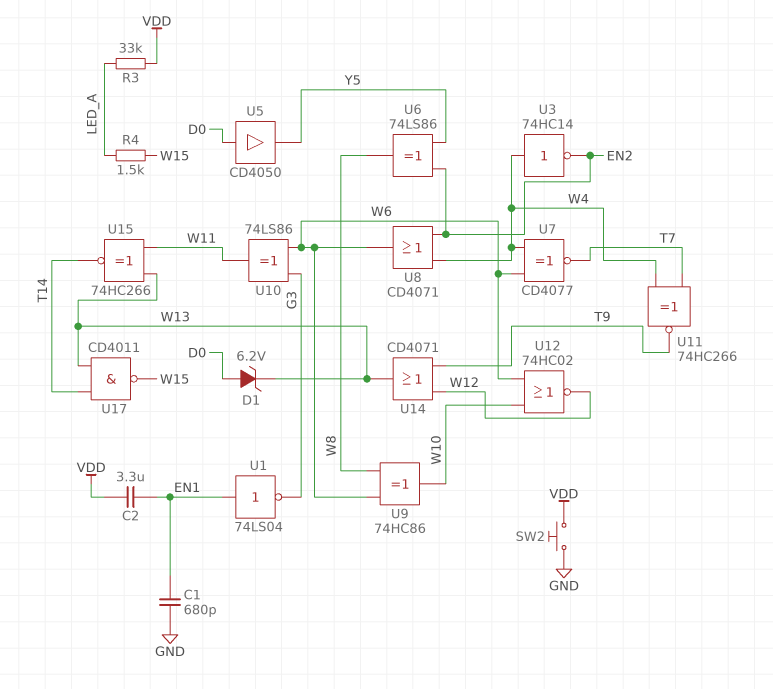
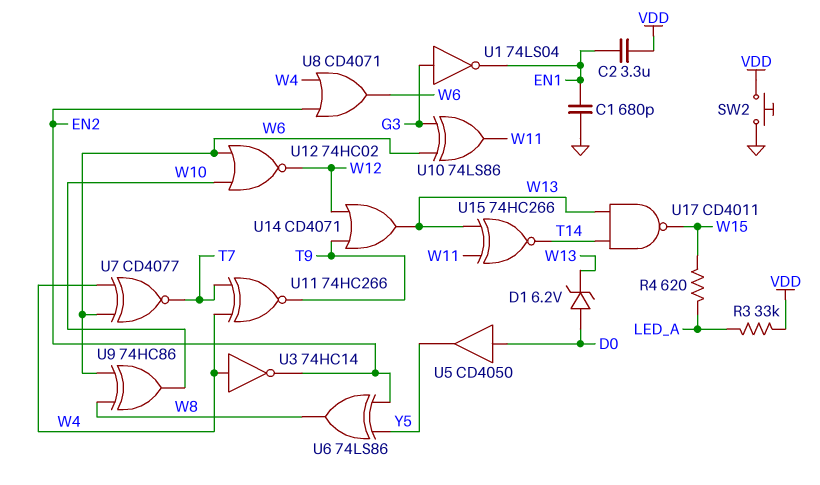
R4: 1.5k (LED_A, W15) -> 620 (LED_A, W15)
U1: NOT 74LS04 (in EN1, out G3) -> NOT 74LS04 (in G3, out EN1)

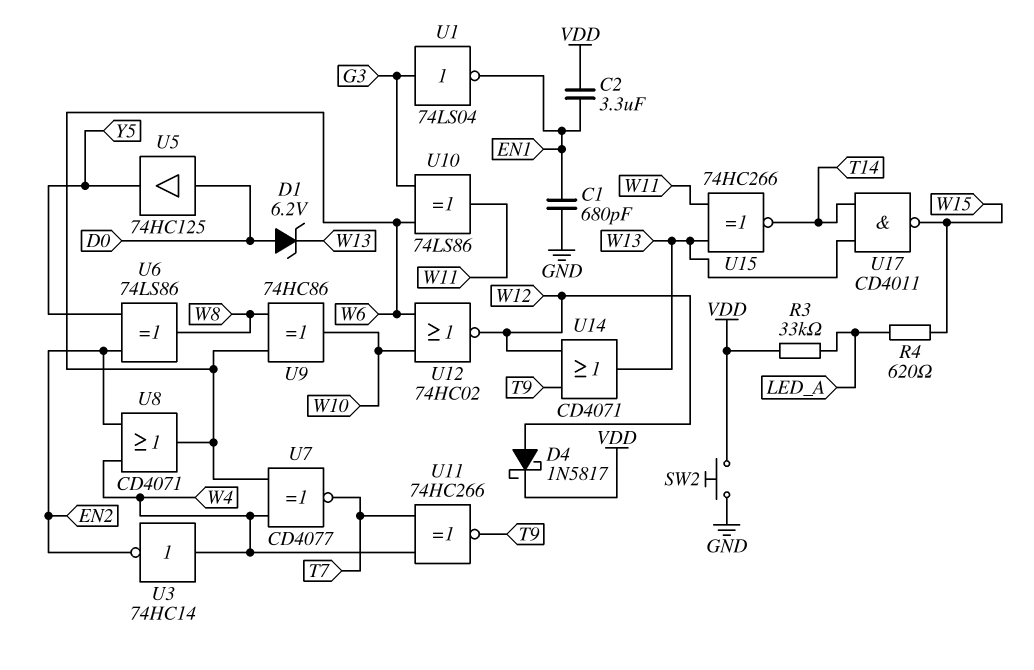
D4: none -> schottky 1N5817 (A W12, K VDD)
U5: buffer CD4050 (in D0, out Y5) -> buffer 74HC125 (in D0, out Y5)

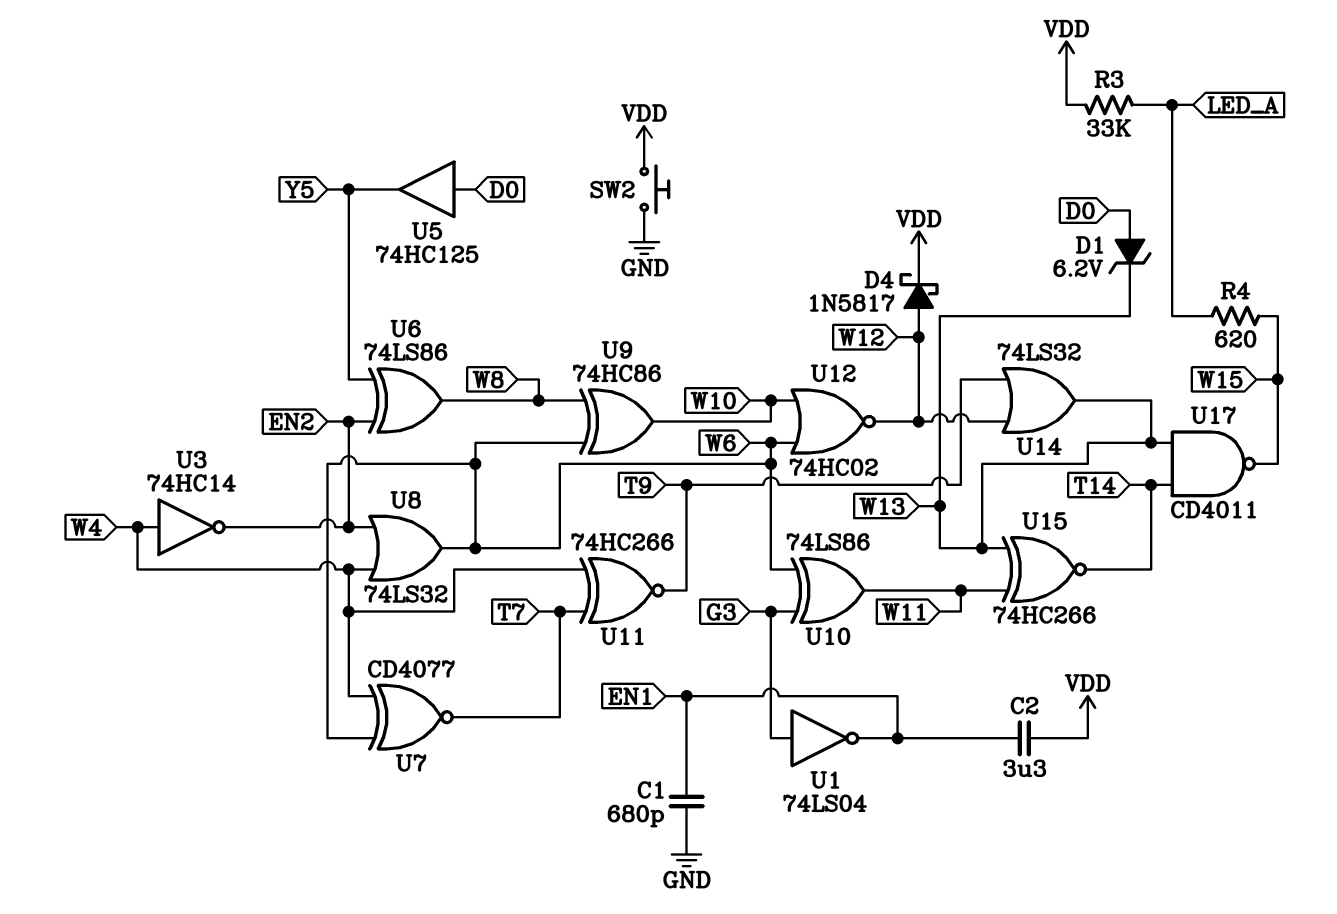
U8: OR CD4071 (in EN2, in W4, out W6) -> OR 74LS32 (in EN2, in W4, out W6)
U14: OR CD4071 (in T9, in W12, out W13) -> OR 74LS32 (in T9, in W12, out W13)

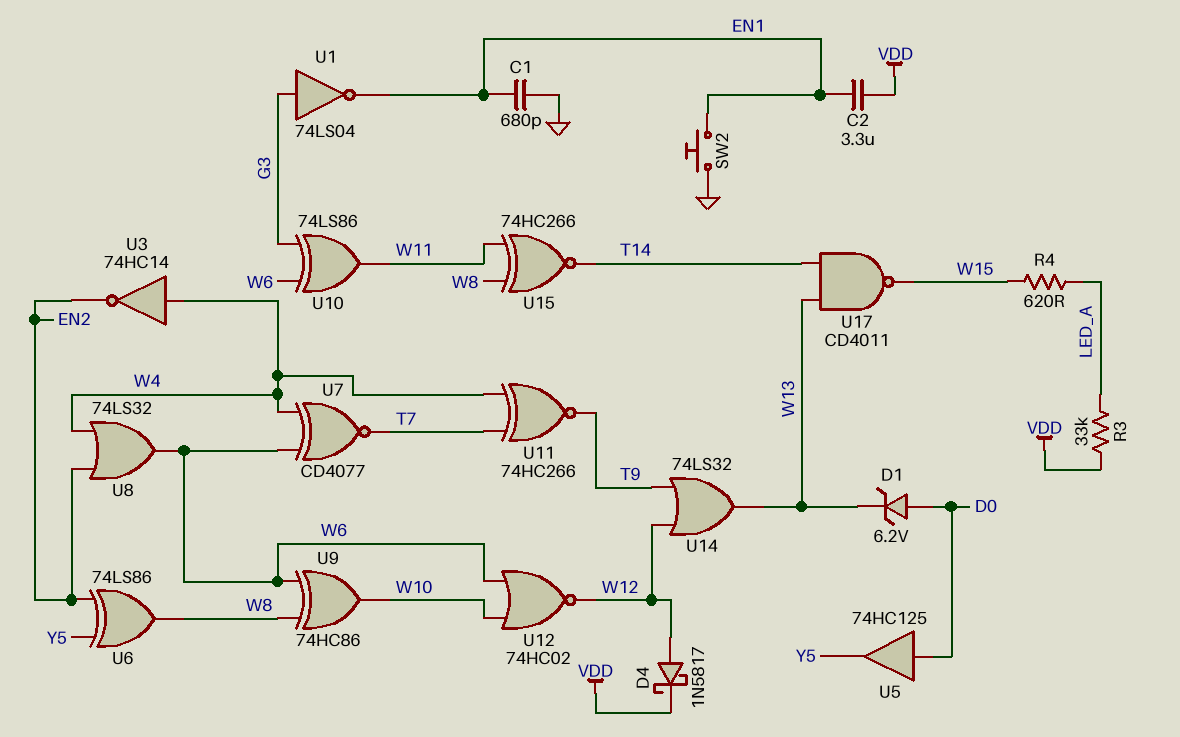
SW2: button (GND, VDD) -> button (EN1, GND)
U15: XNOR 74HC266 (in W11, in W13, out T14) -> XNOR 74HC266 (in W8, in W11, out T14)

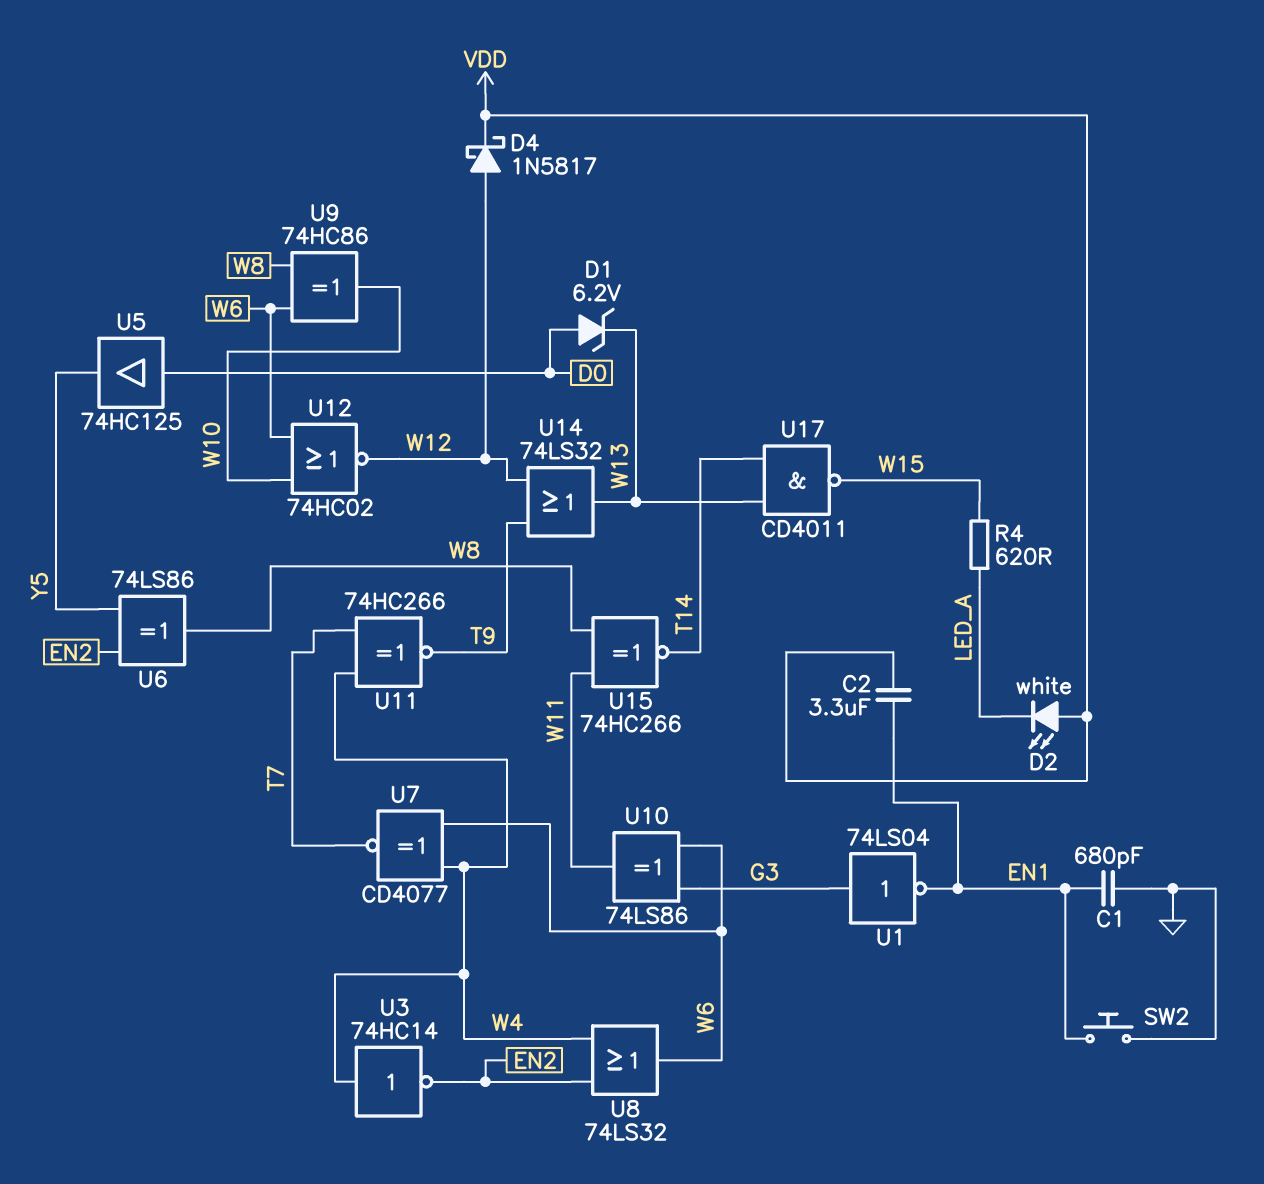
D2: none -> LED white (A VDD, K LED_A)
R3: 33k (LED_A, VDD) -> none

